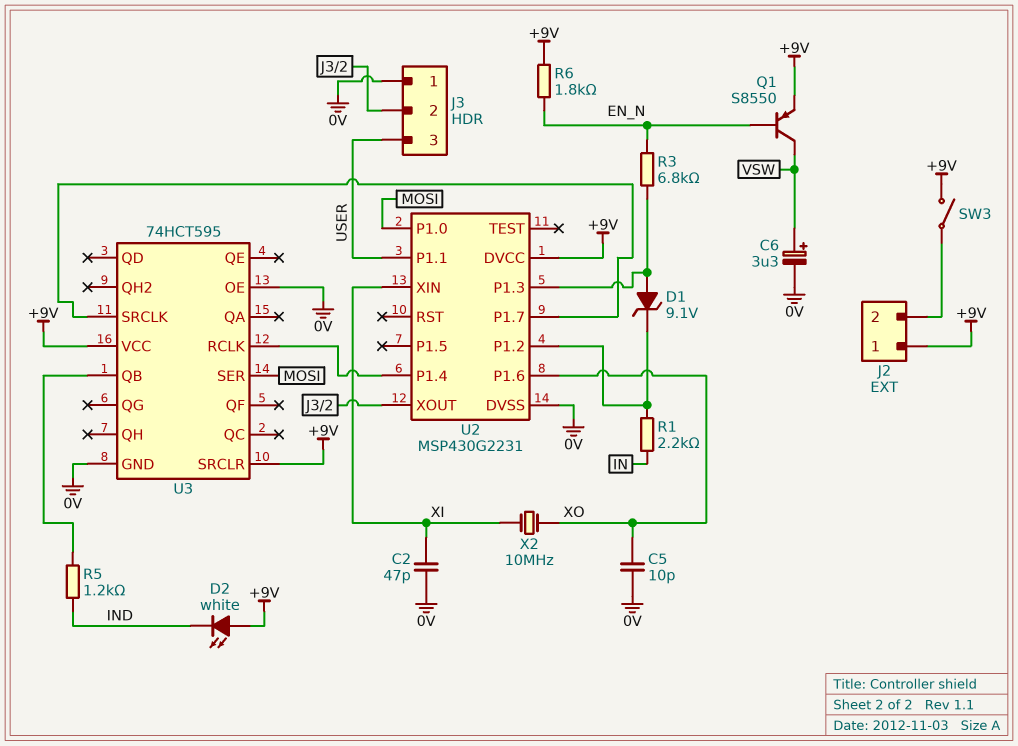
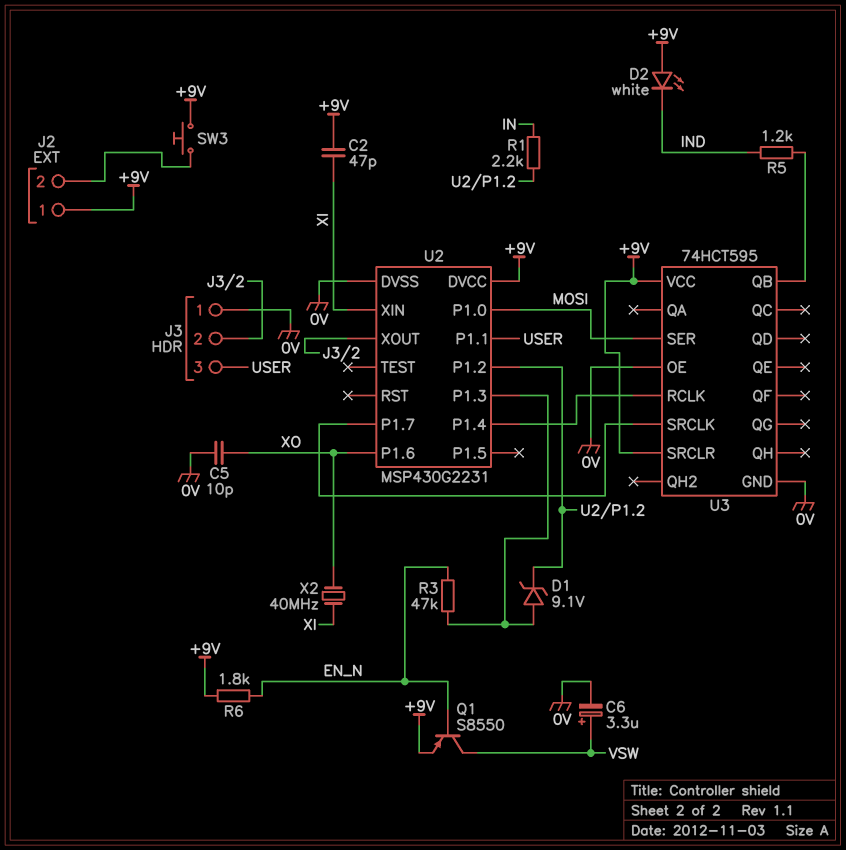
C2: 47pF (0V, XI) -> 47pF (+9V, XI)
R3: 6.8k (EN_N, U2/P1.3) -> 47k (EN_N, U2/P1.3)
SW3: switch (+9V, J2/2) -> button (+9V, J2/2)
X2: 10MHz (XI, XO) -> 40MHz (XI, XO)

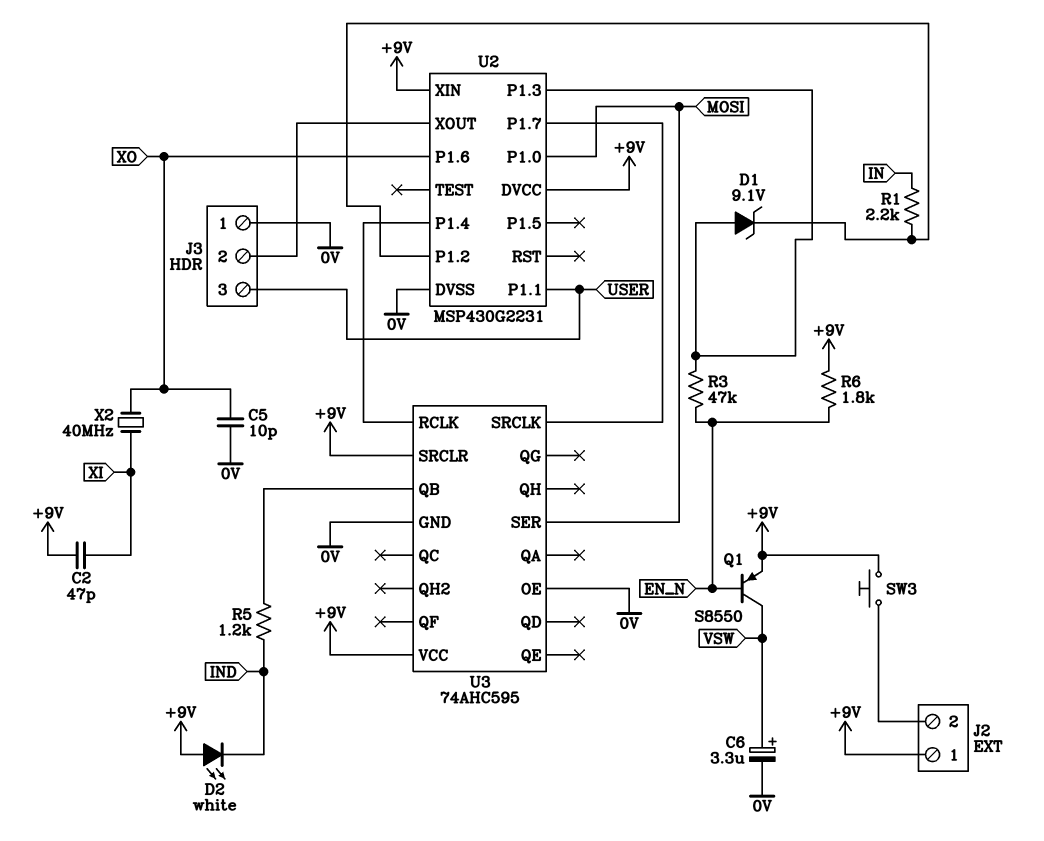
U2 pin XIN: XI -> +9V
U3: 74HCT595 -> 74AHC595

